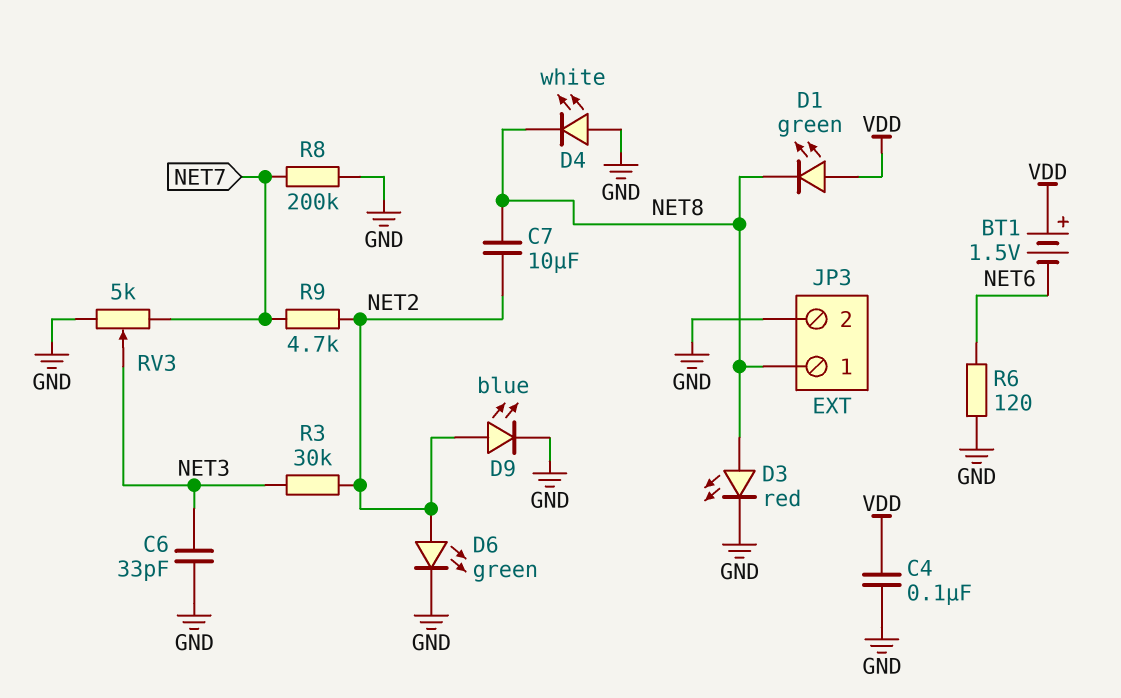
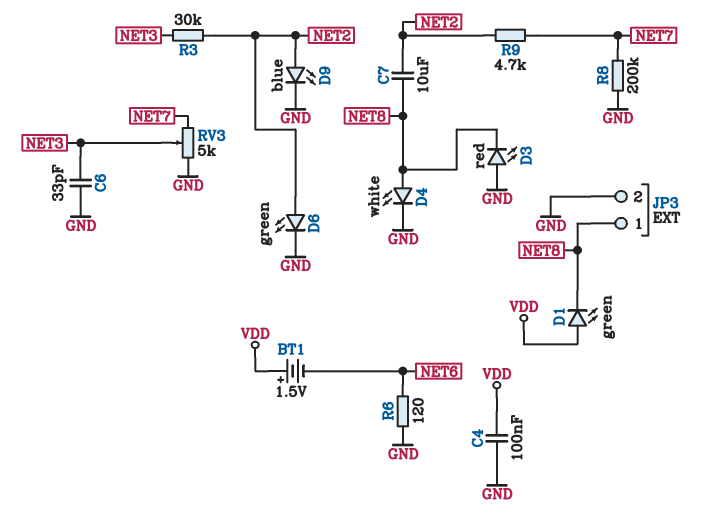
D3: LED red (A NET8, K GND) -> LED red (A GND, K NET8)
D4: LED white (A GND, K NET8) -> LED white (A NET8, K GND)

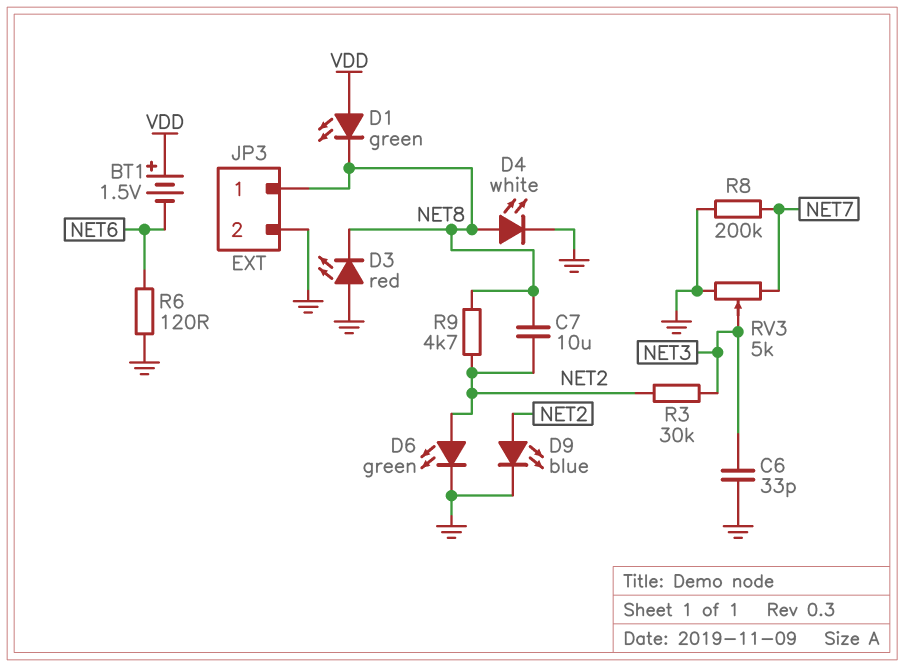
C4: 100nF (GND, VDD) -> none
R9: 4.7k (NET2, NET7) -> 4.7k (NET2, NET8)

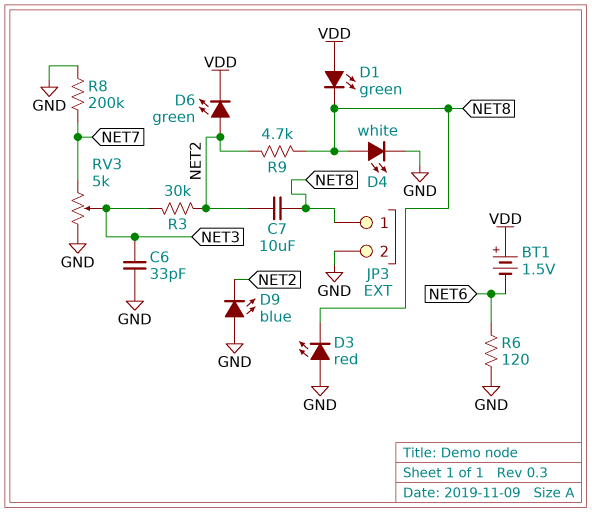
D6: LED green (A NET2, K GND) -> LED green (A NET2, K VDD)
D9: LED blue (A NET2, K GND) -> LED blue (A GND, K NET2)

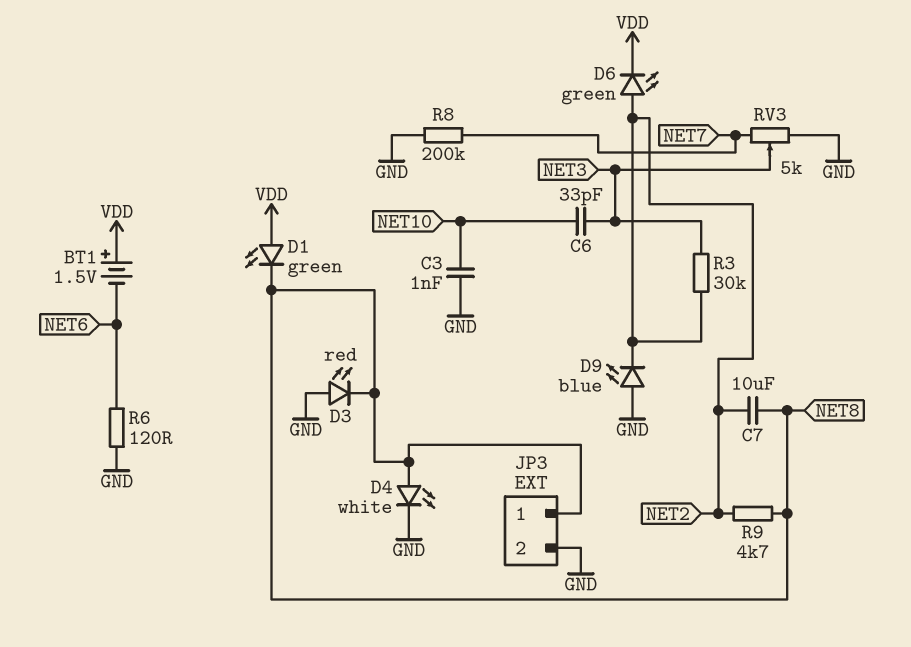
C3: none -> 1nF (GND, NET10)
C6: 33pF (GND, NET3) -> 33pF (NET3, NET10)

